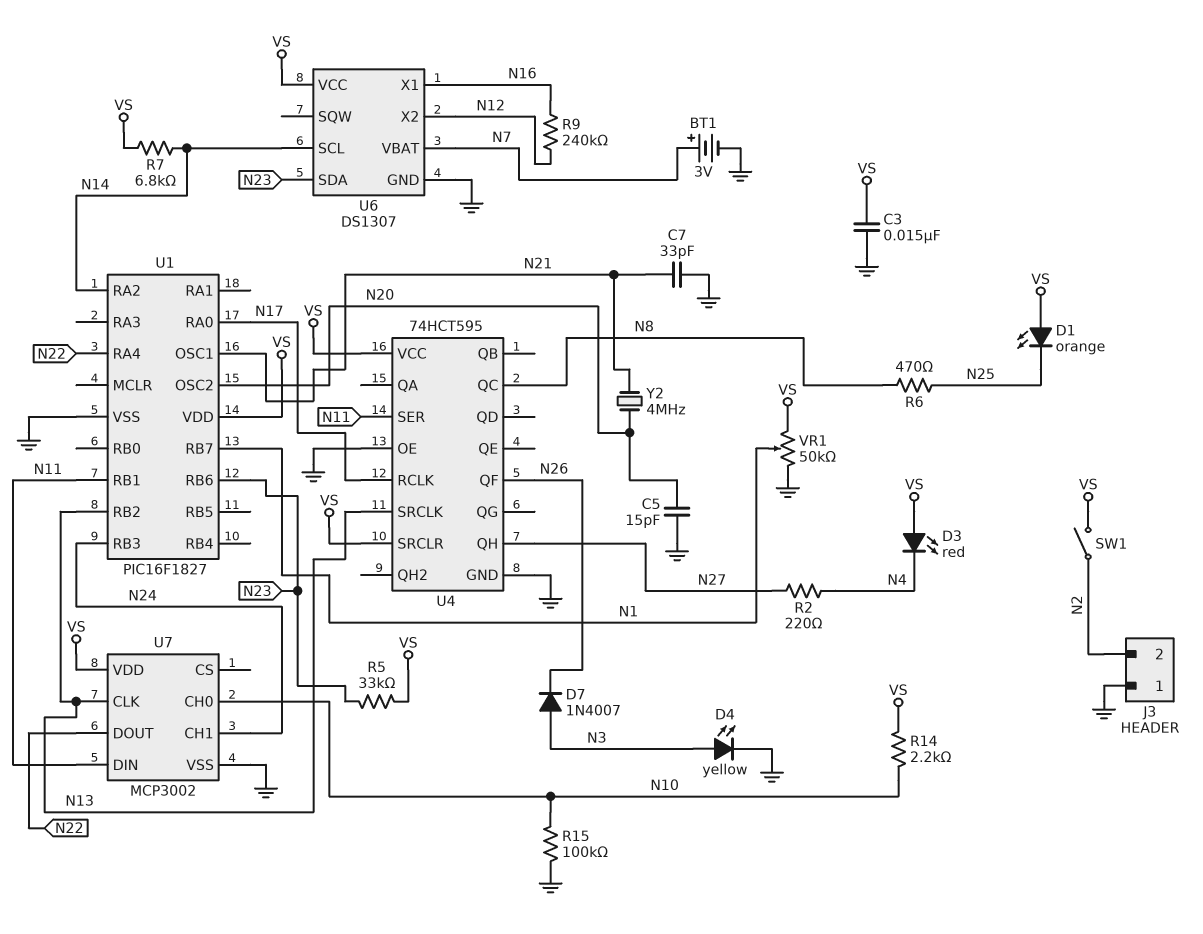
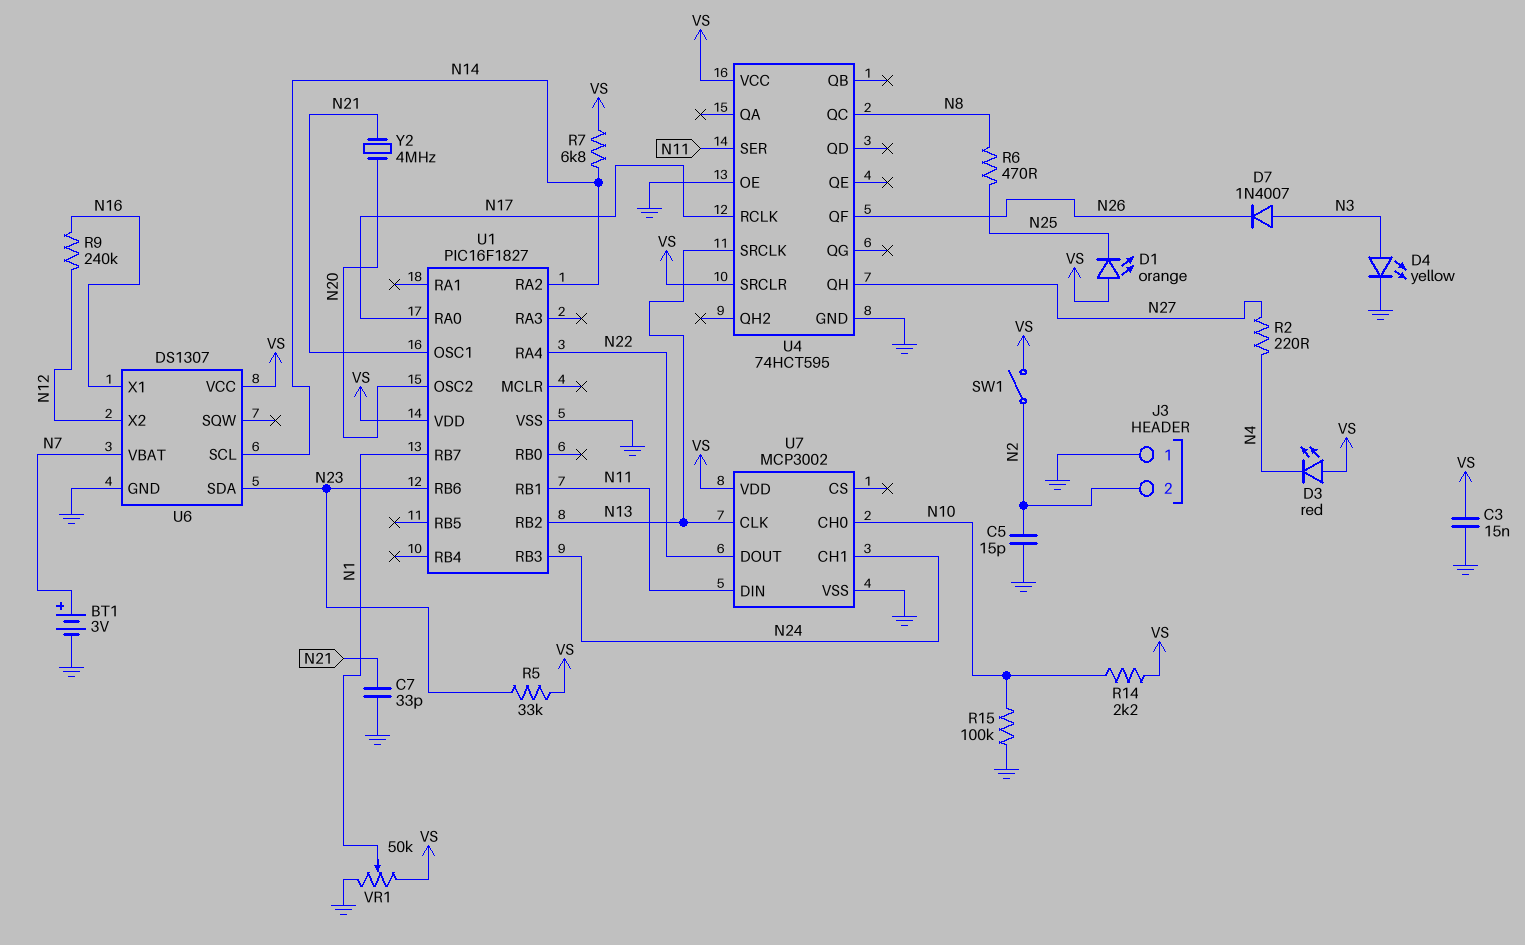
C5: 15pF (GND, N20) -> 15pF (GND, N2)

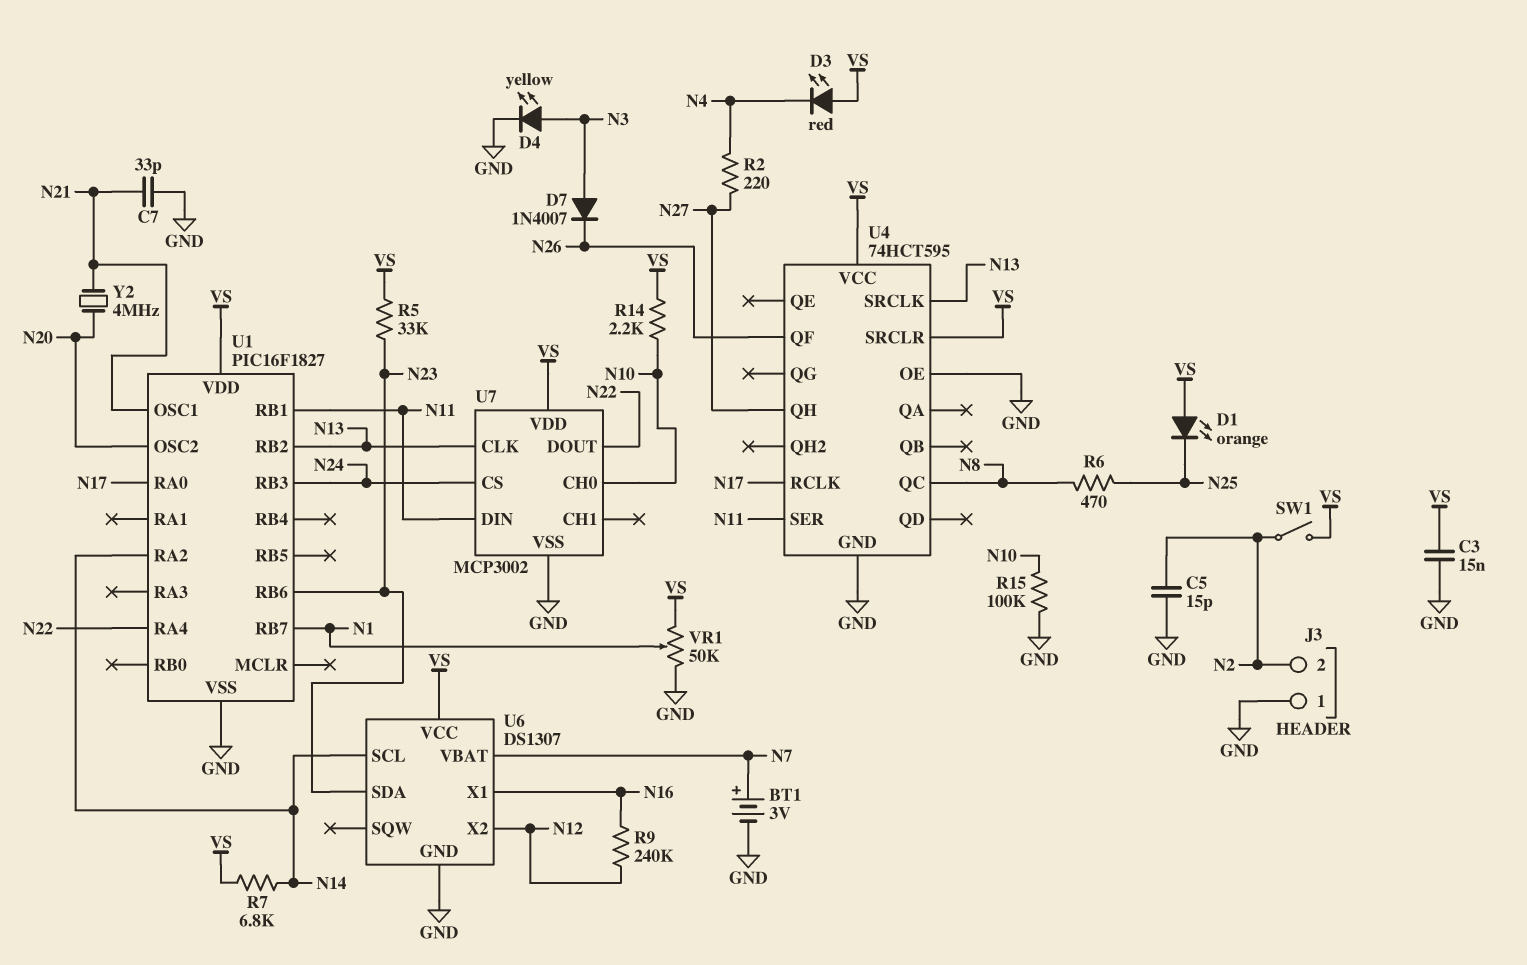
U7 pin CH1: N24 -> none
U7 pin CS: none -> N24

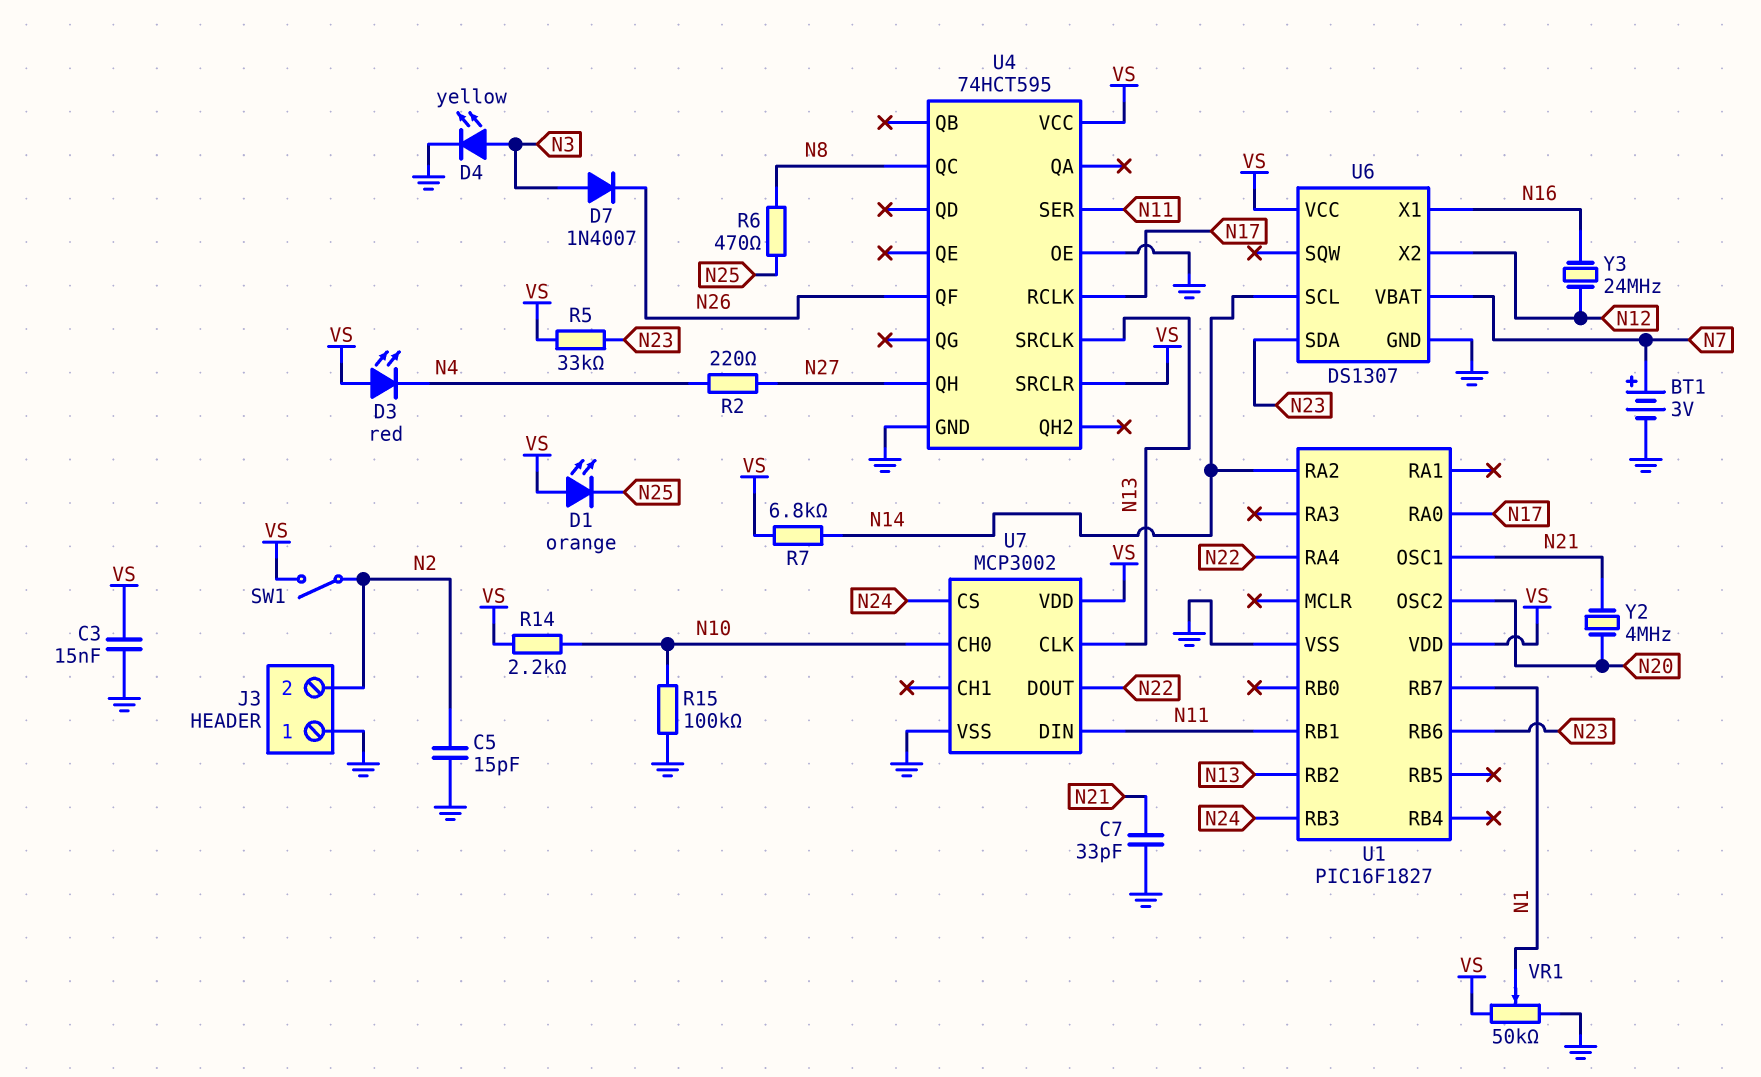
R9: 240k (N12, N16) -> none
Y3: none -> 24MHz (N12, N16)

